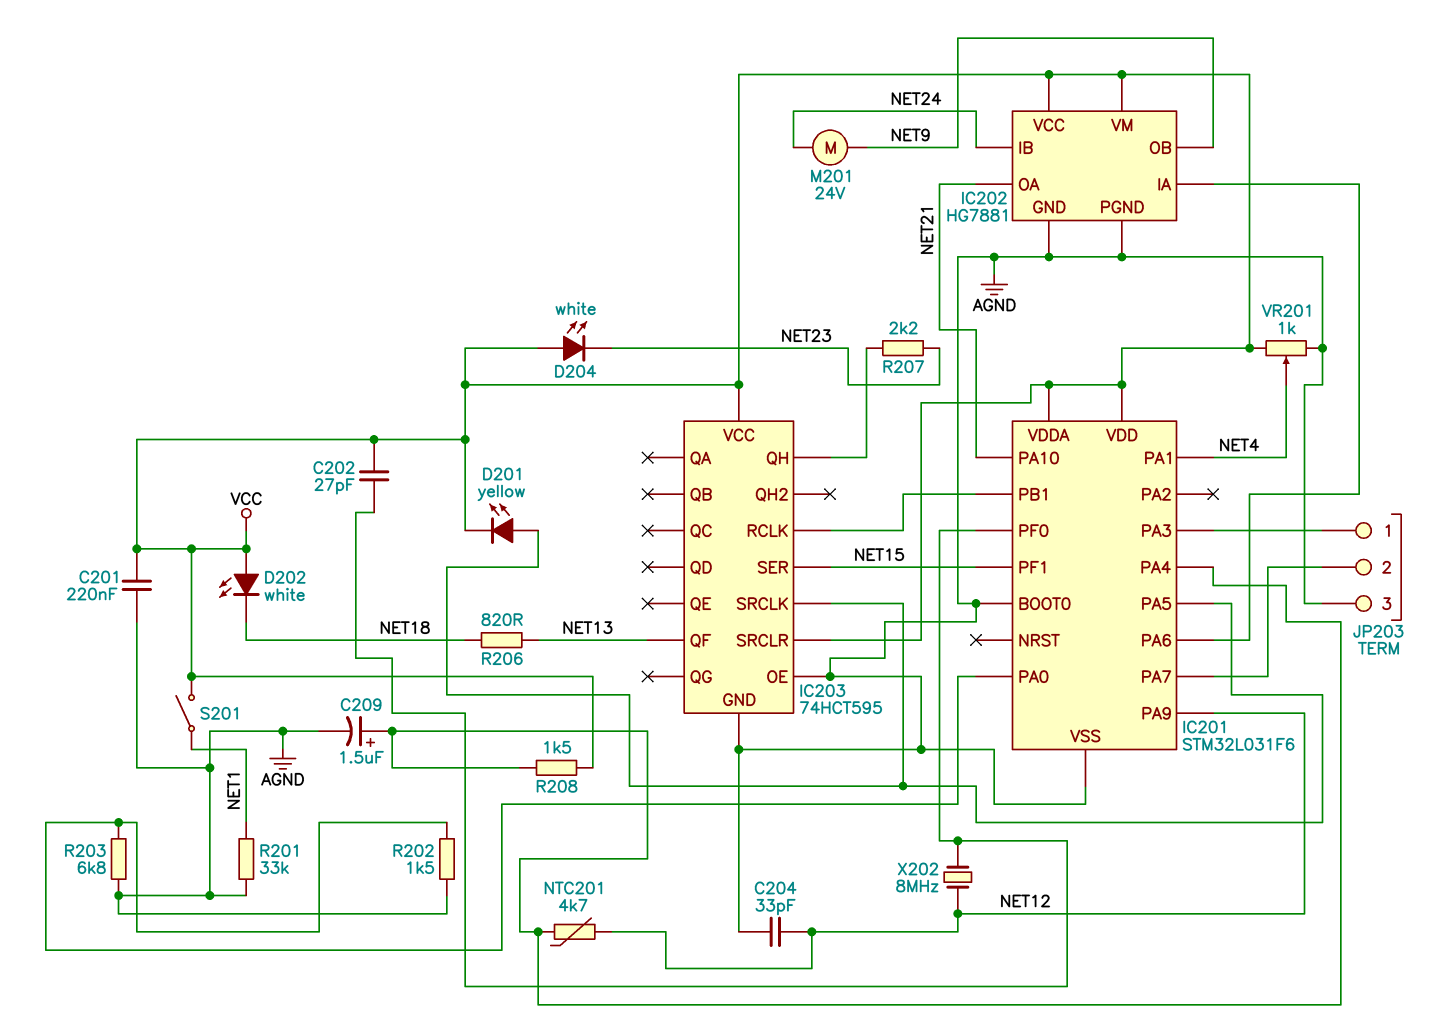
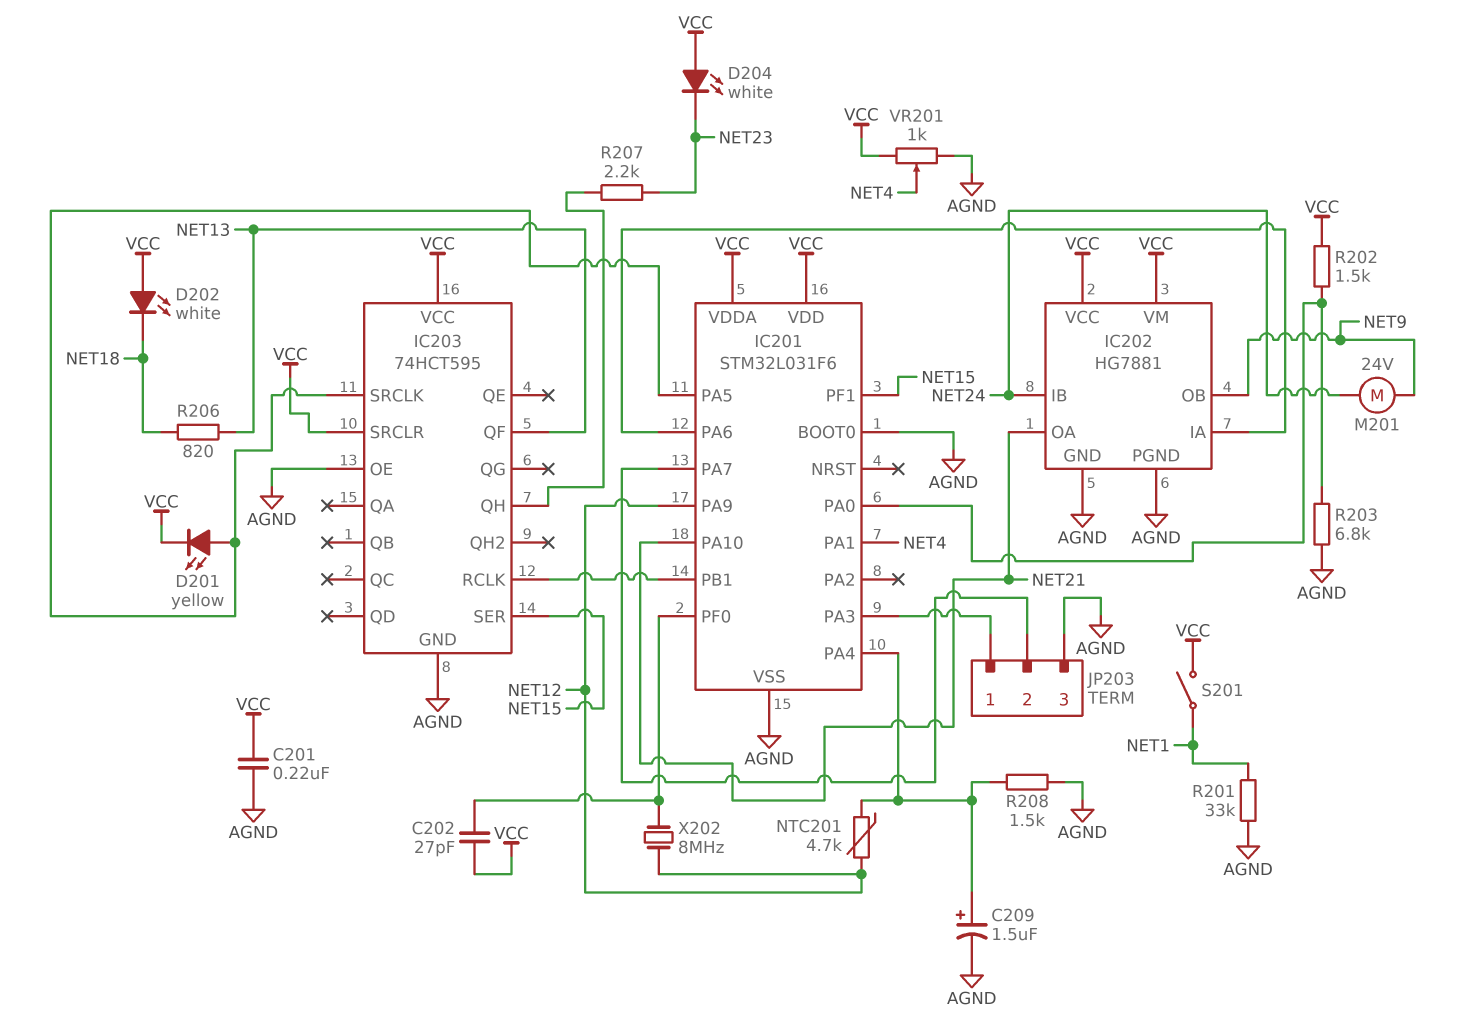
C204: 33pF (AGND, NET12) -> none
R202: 1.5k (AGND, IC201/PA0) -> 1.5k (IC201/PA0, VCC)
R208: 1.5k (IC201/PA4, VCC) -> 1.5k (AGND, IC201/PA4)

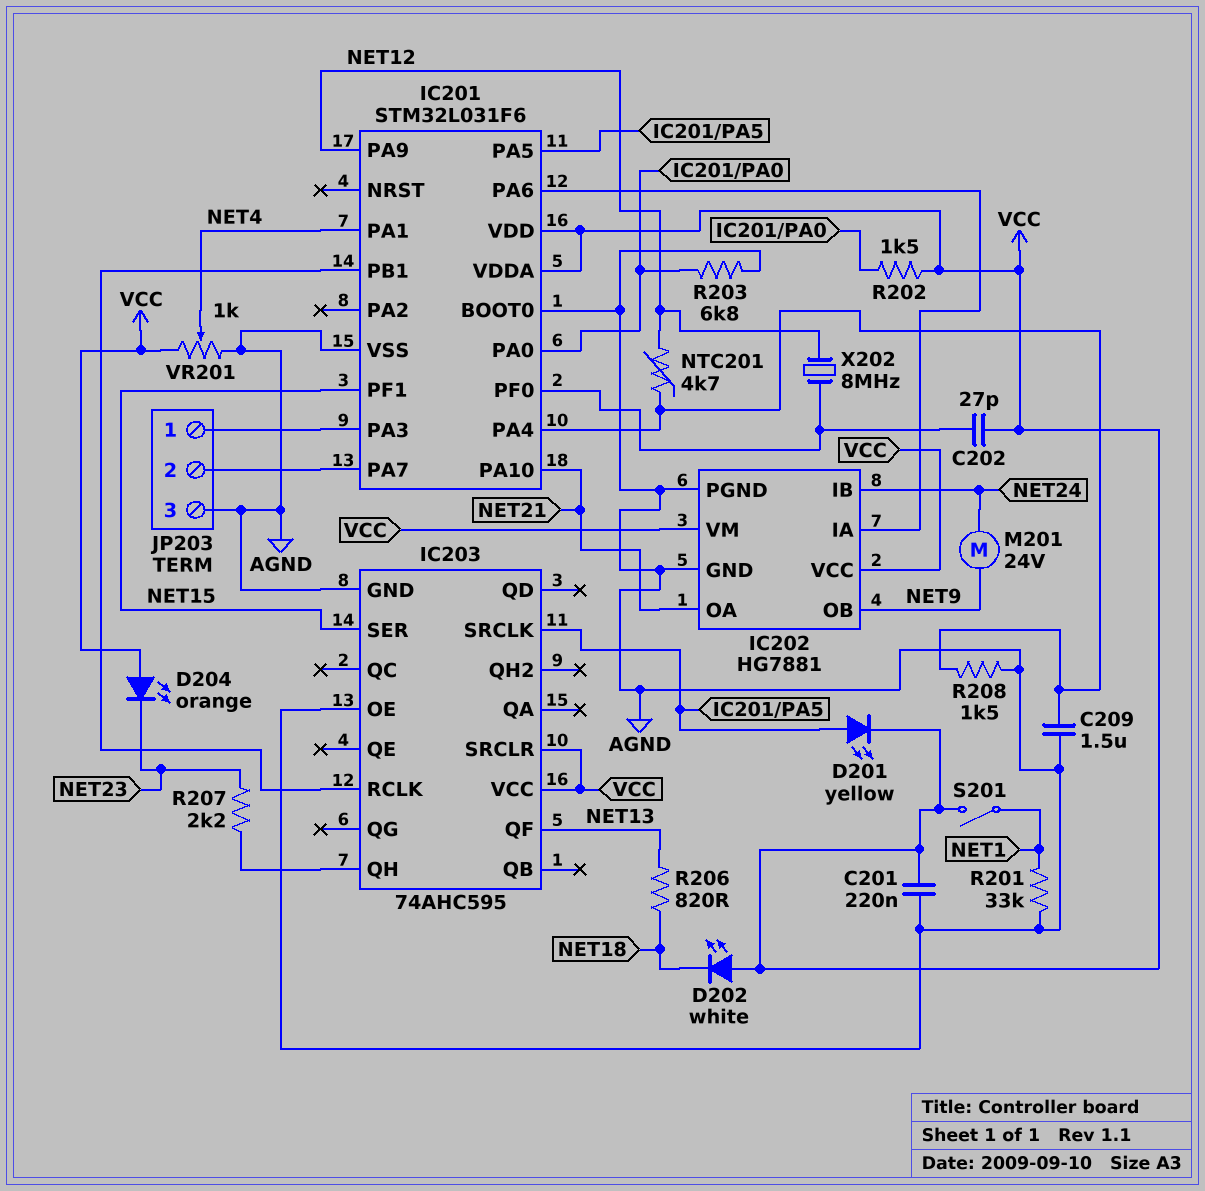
C209: 1.5uF (plus IC201/PA4, minus AGND) -> 1.5uF (AGND, IC201/PA4)
D204: LED white (A VCC, K NET23) -> LED orange (A VCC, K NET23)
IC203: 74HCT595 -> 74AHC595

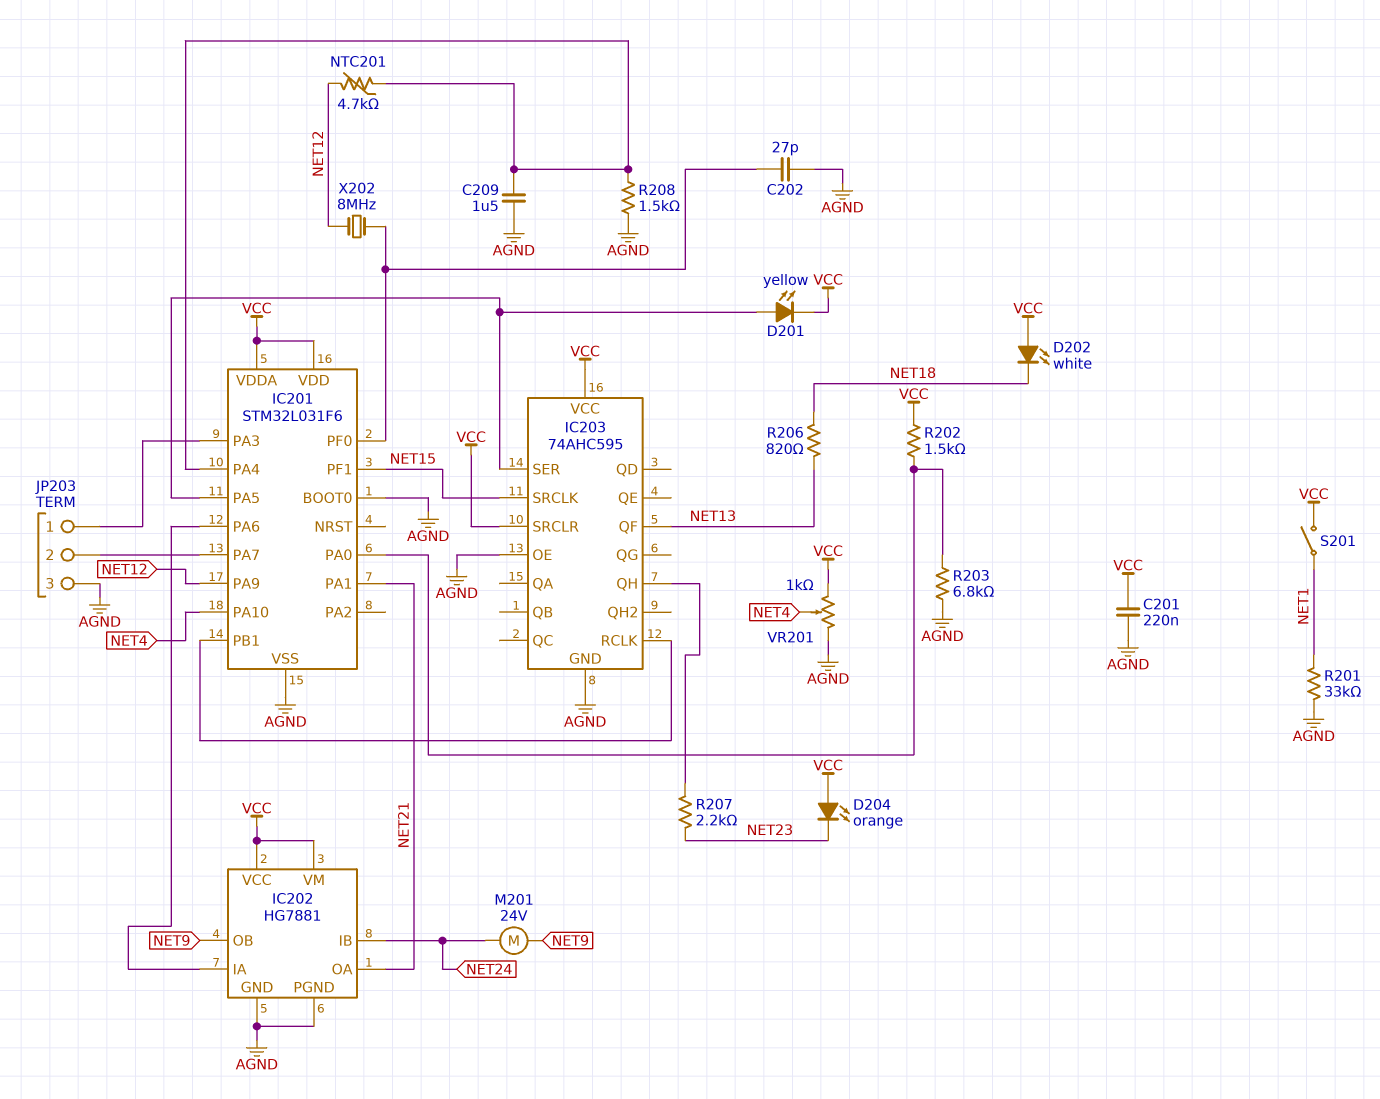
C202: 27pF (IC201/PF0, VCC) -> 27pF (AGND, IC201/PF0)
IC201 pin PA1: NET4 -> NET21
IC201 pin PA10: NET21 -> NET4
IC203 pin SER: NET15 -> IC201/PA5
IC203 pin SRCLK: IC201/PA5 -> NET15

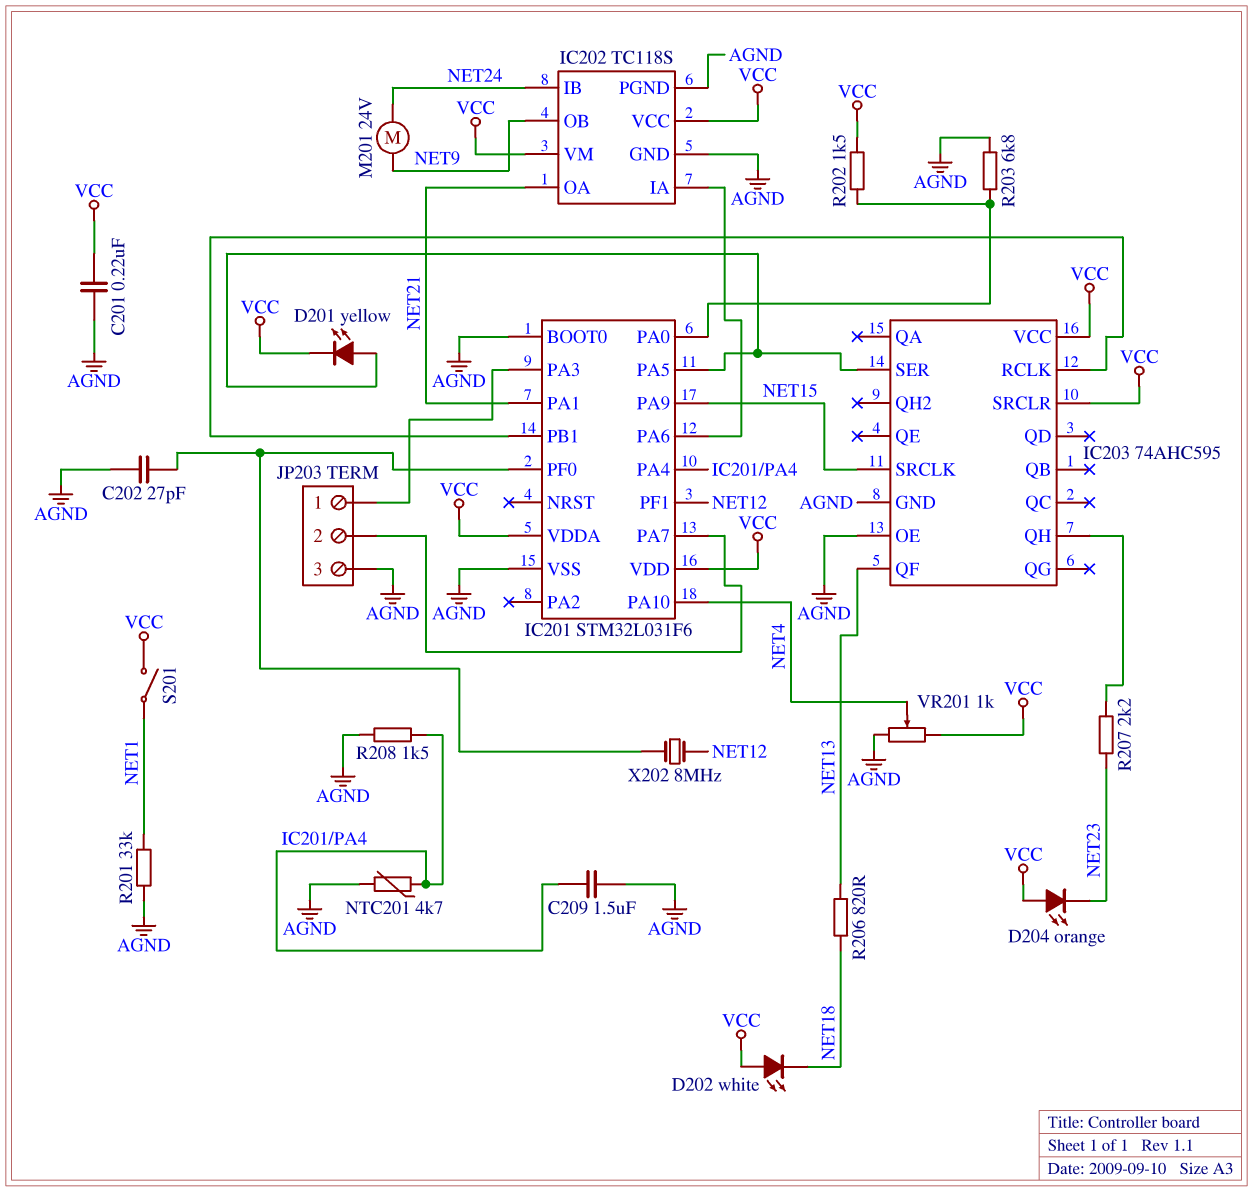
IC201 pin PA9: NET12 -> NET15
IC201 pin PF1: NET15 -> NET12
IC202: HG7881 -> TC118S
NTC201: 4.7k (IC201/PA4, NET12) -> 4.7k (AGND, IC201/PA4)

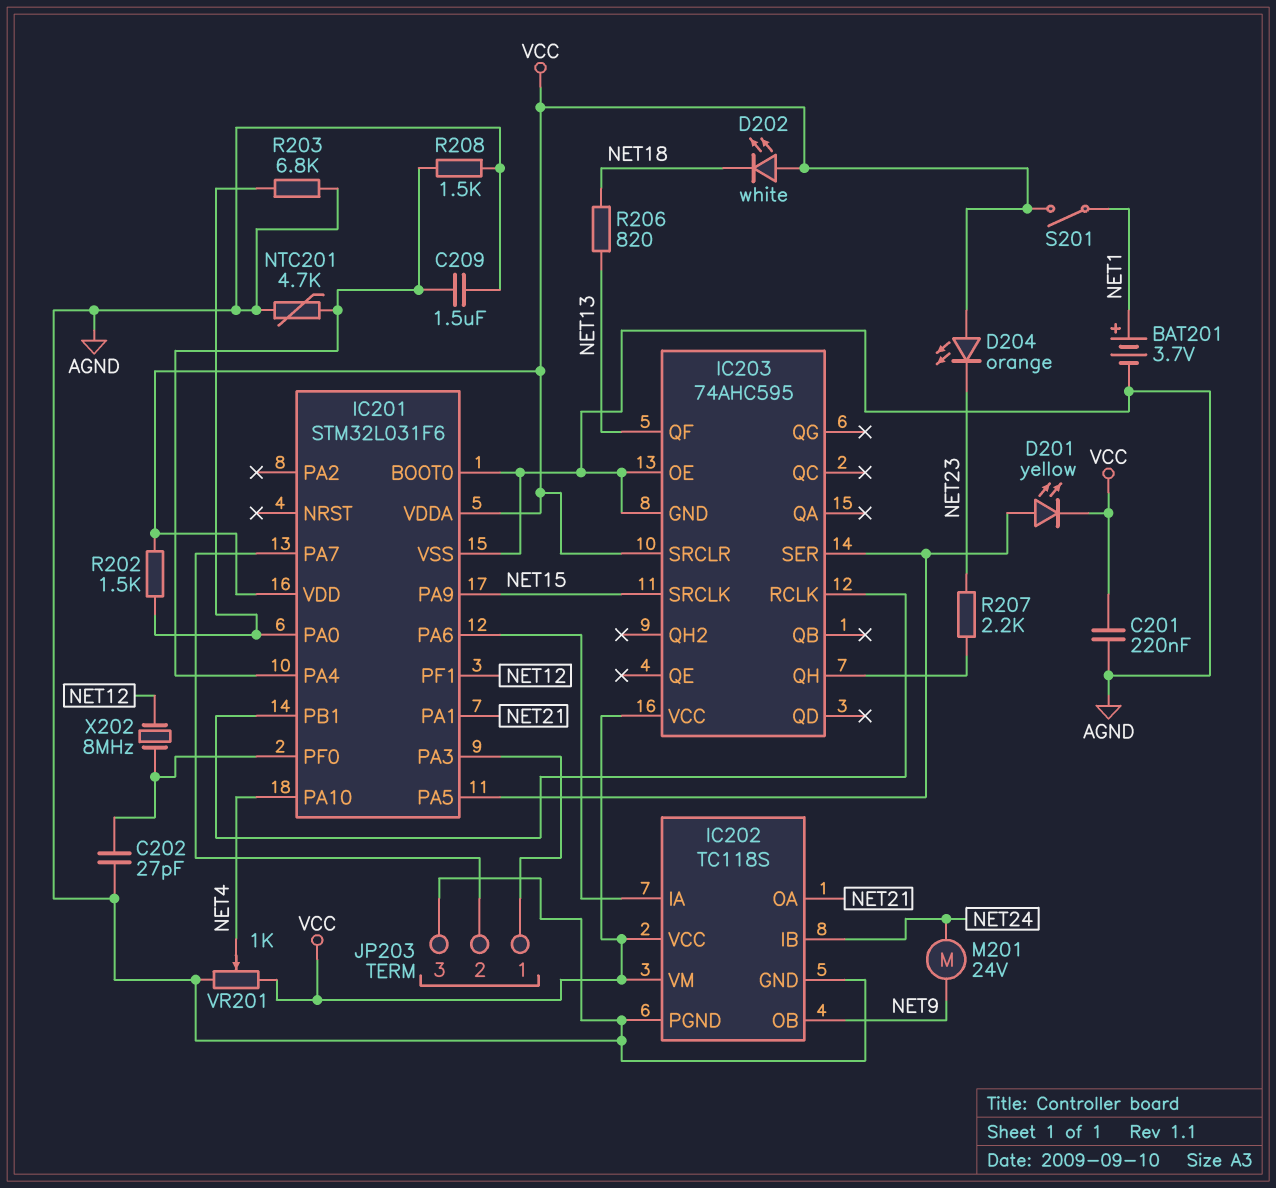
BAT201: none -> 3.7V (plus NET1, minus AGND)
R201: 33k (AGND, NET1) -> none

